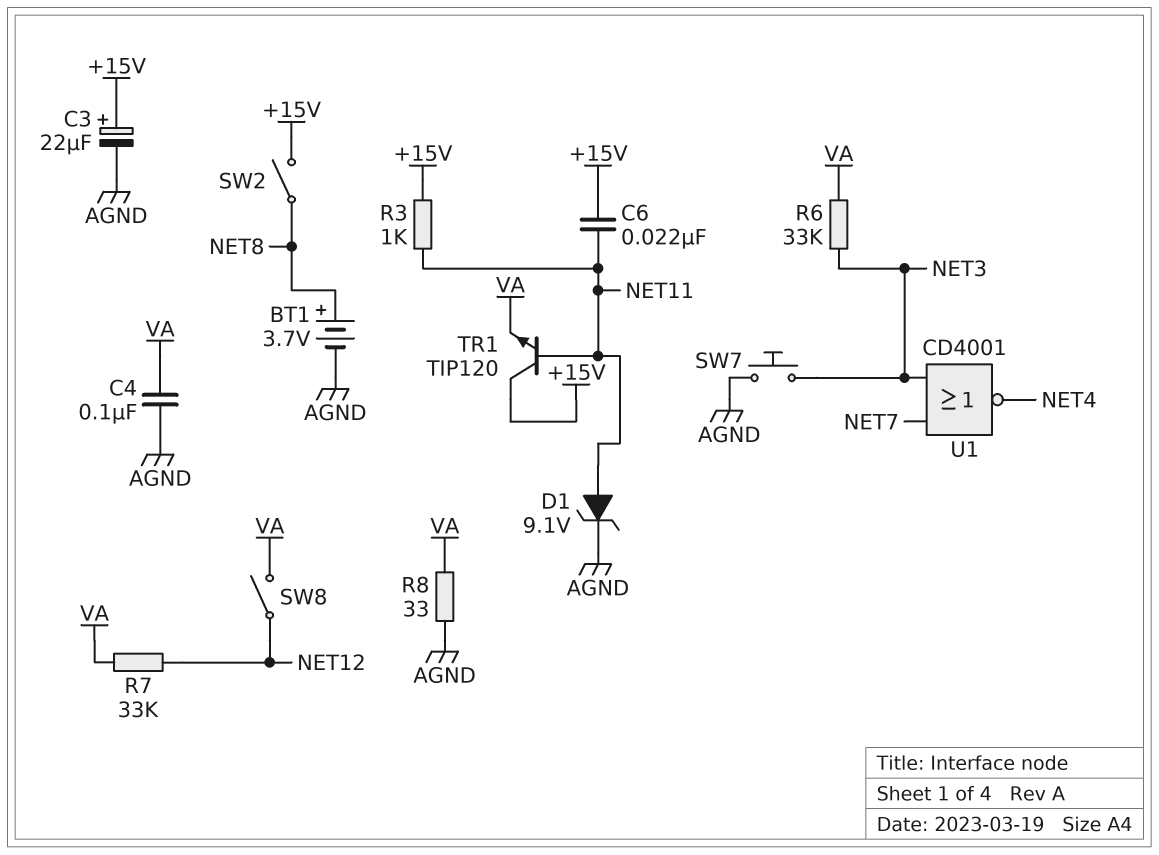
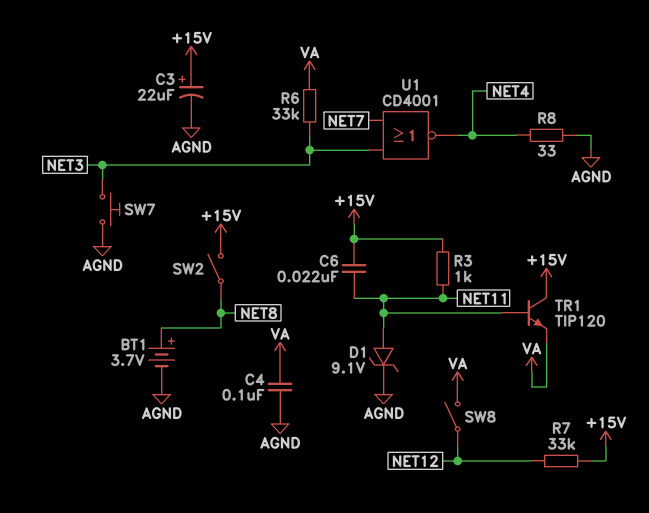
R7: 33k (NET12, VA) -> 33k (+15V, NET12)
R8: 33 (AGND, VA) -> 33 (AGND, NET4)

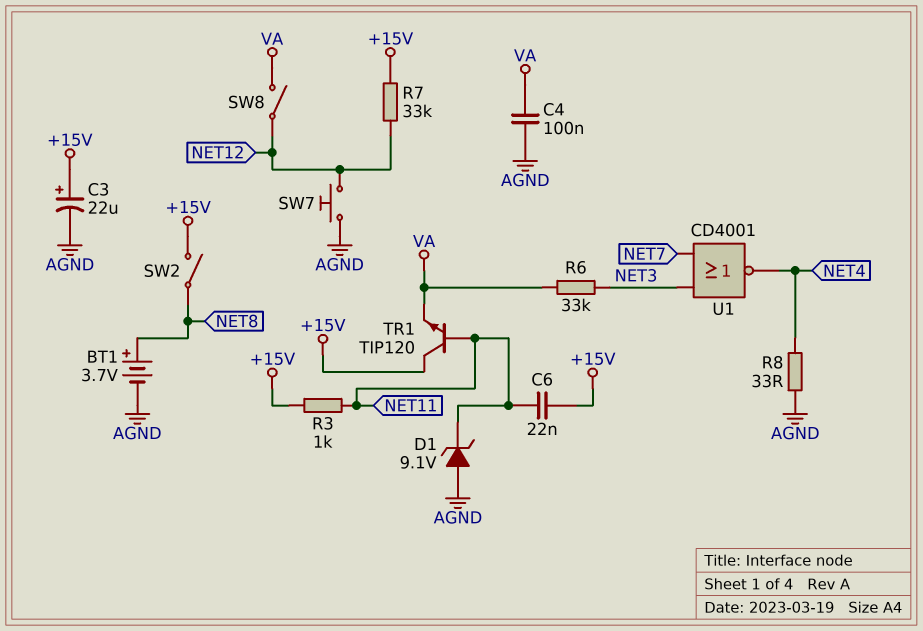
D1: zener 9.1V (A NET11, K AGND) -> zener 9.1V (A AGND, K NET11)
SW7: button (AGND, NET3) -> button (AGND, NET12)

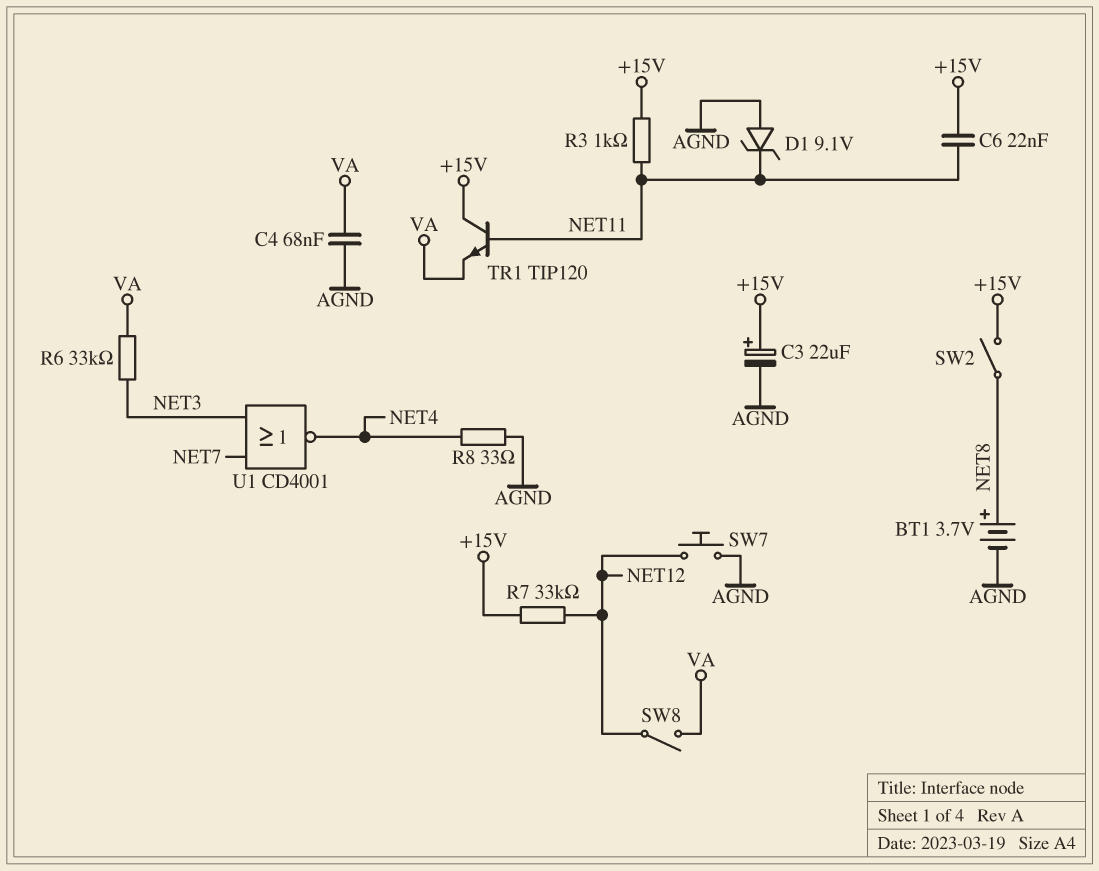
C4: 100nF (AGND, VA) -> 68nF (AGND, VA)

